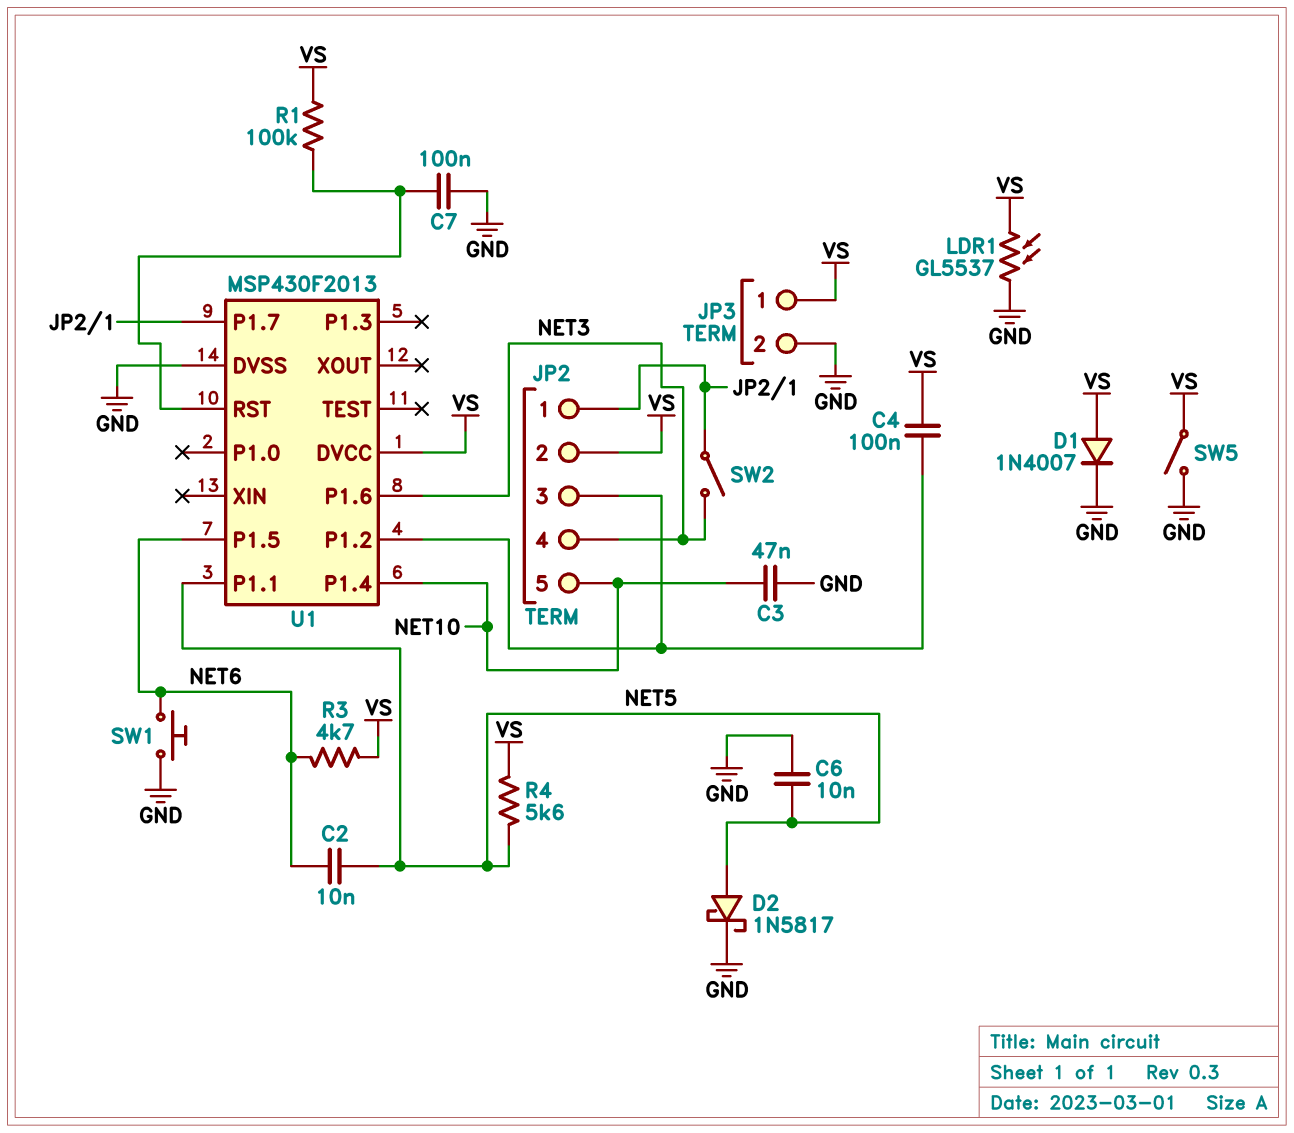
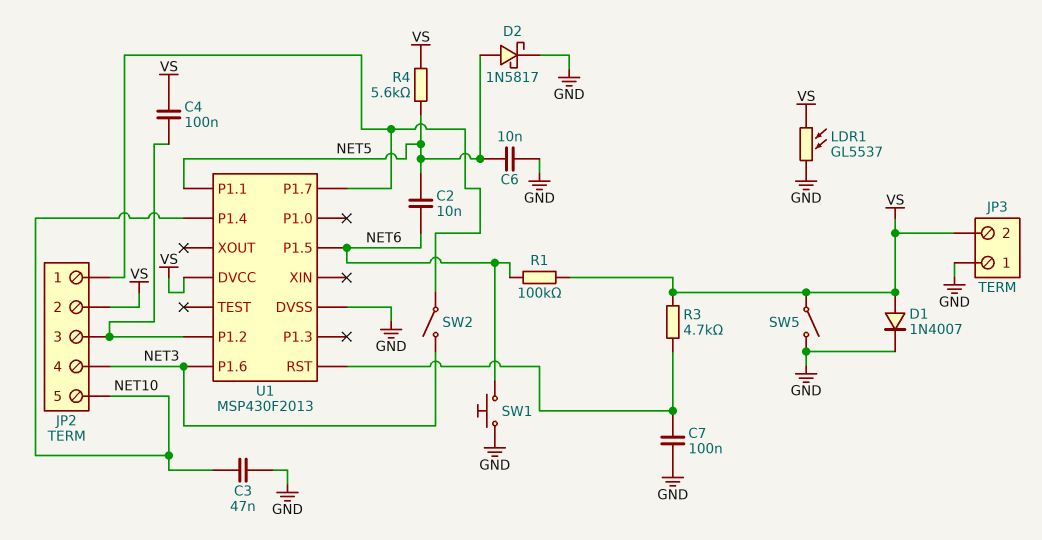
JP3 pin 1: VS -> GND
JP3 pin 2: GND -> VS
R1: 100k (U1/RST, VS) -> 100k (NET6, VS)
R3: 4.7k (NET6, VS) -> 4.7k (U1/RST, VS)

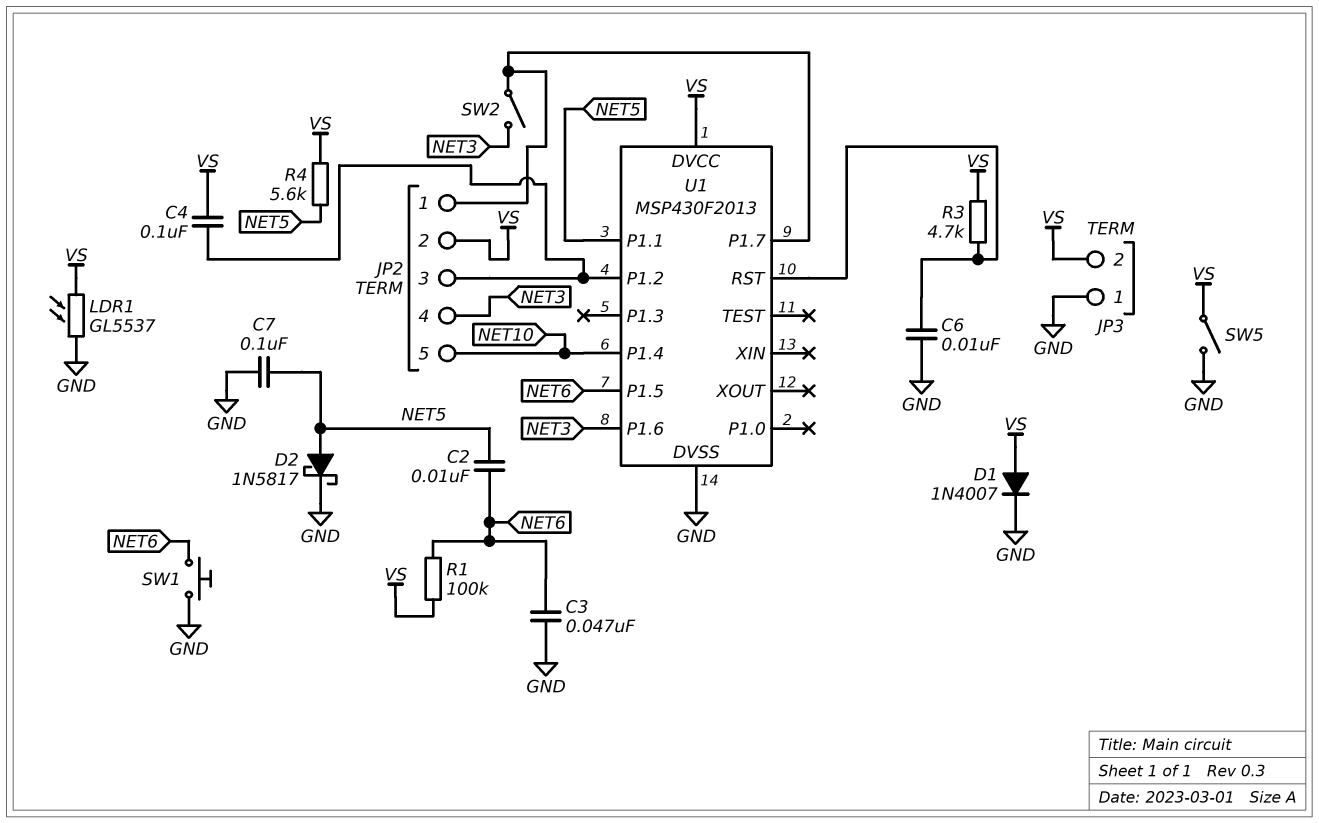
C3: 47nF (GND, NET10) -> 47nF (GND, NET6)
C6: 10nF (GND, NET5) -> 10nF (GND, U1/RST)
C7: 100nF (GND, U1/RST) -> 100nF (GND, NET5)

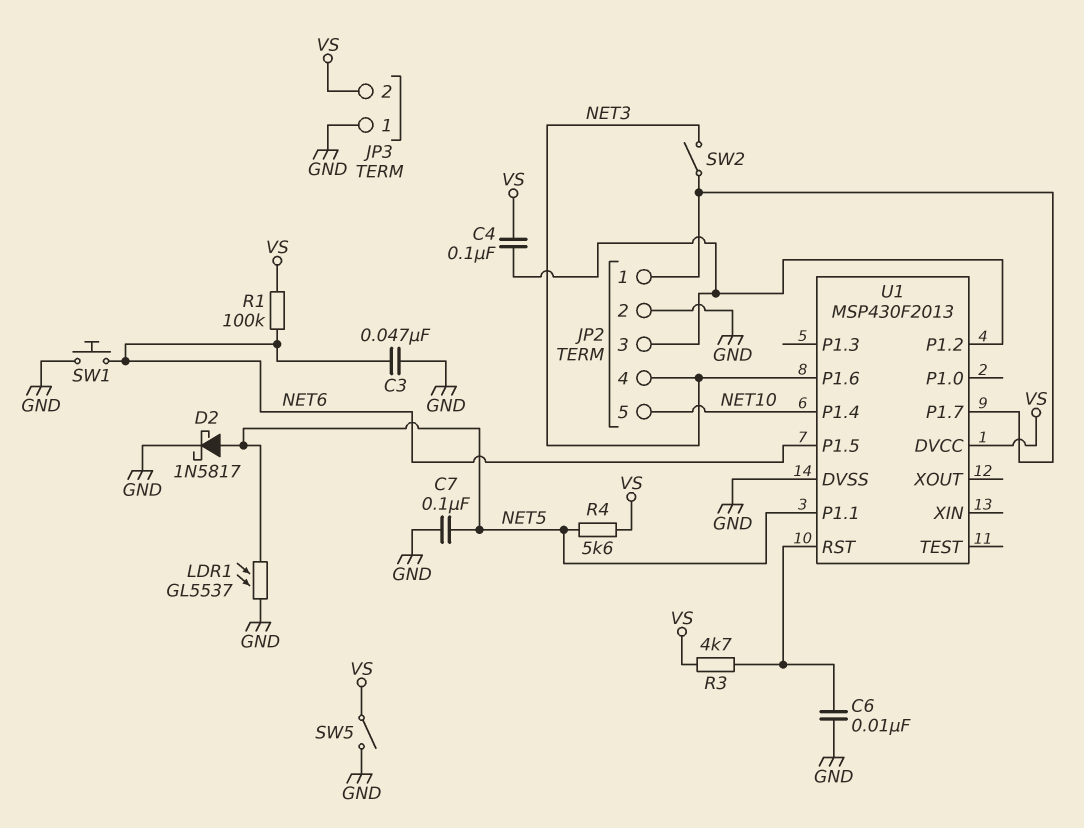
C2: 10nF (NET5, NET6) -> none
D1: diode 1N4007 (A VS, K GND) -> none
JP2 pin 2: VS -> GND
LDR1: GL5537 (GND, VS) -> GL5537 (GND, NET5)

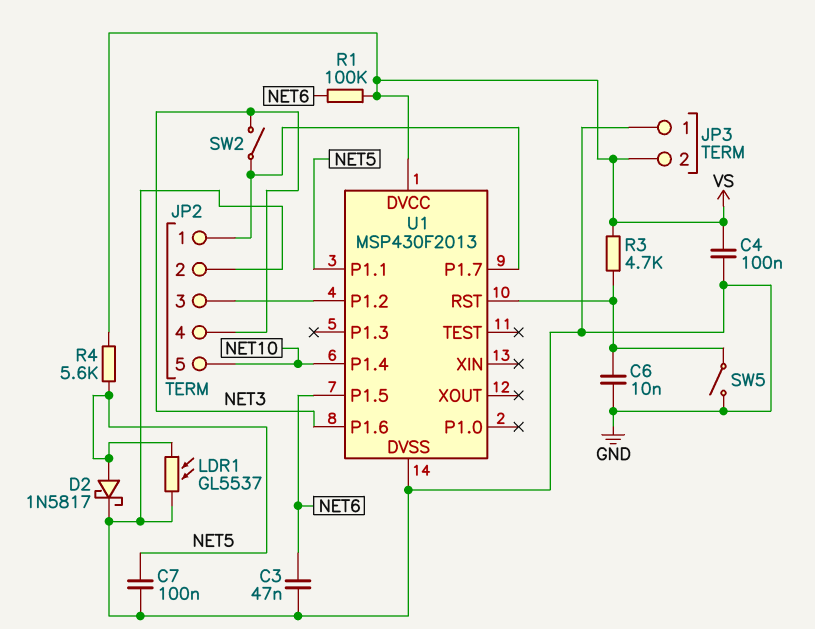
C4: 100nF (JP2/3, VS) -> 100nF (GND, VS)
SW1: button (GND, NET6) -> none
SW5: switch (GND, VS) -> switch (GND, U1/RST)

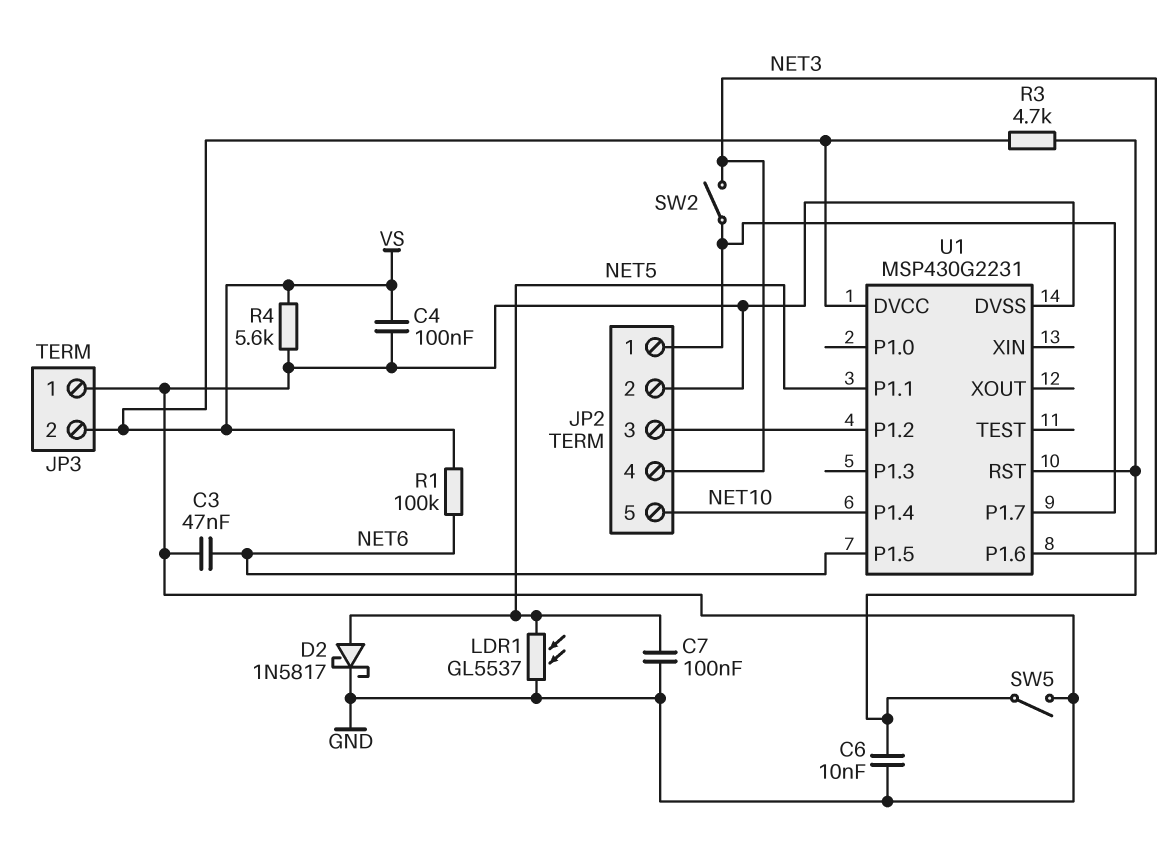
R4: 5.6k (NET5, VS) -> 5.6k (GND, VS)
U1: MSP430F2013 -> MSP430G2231

